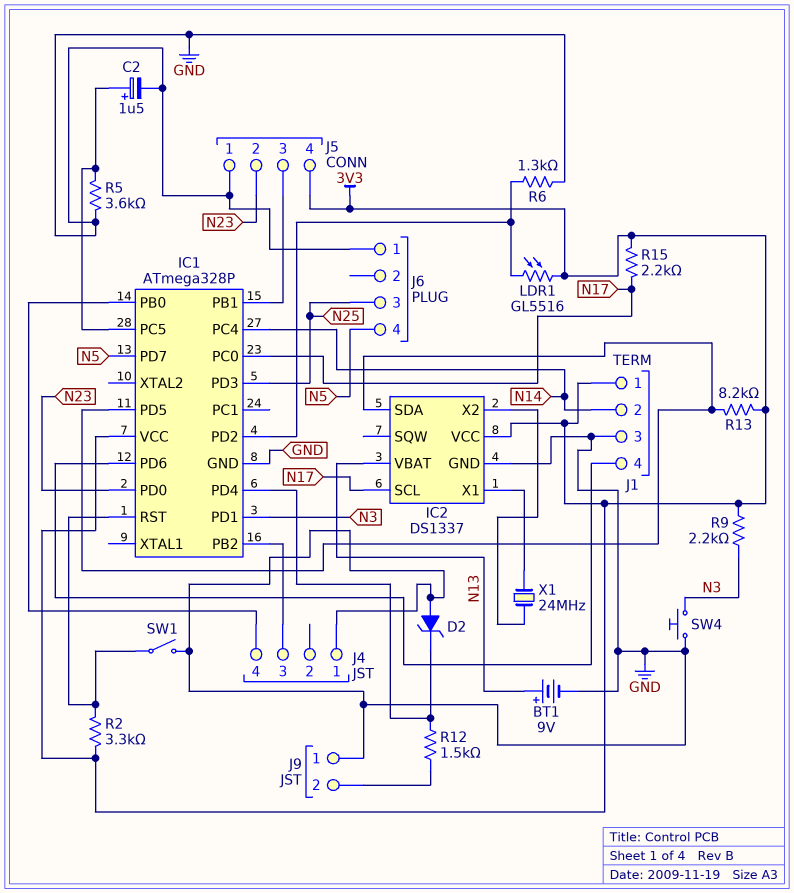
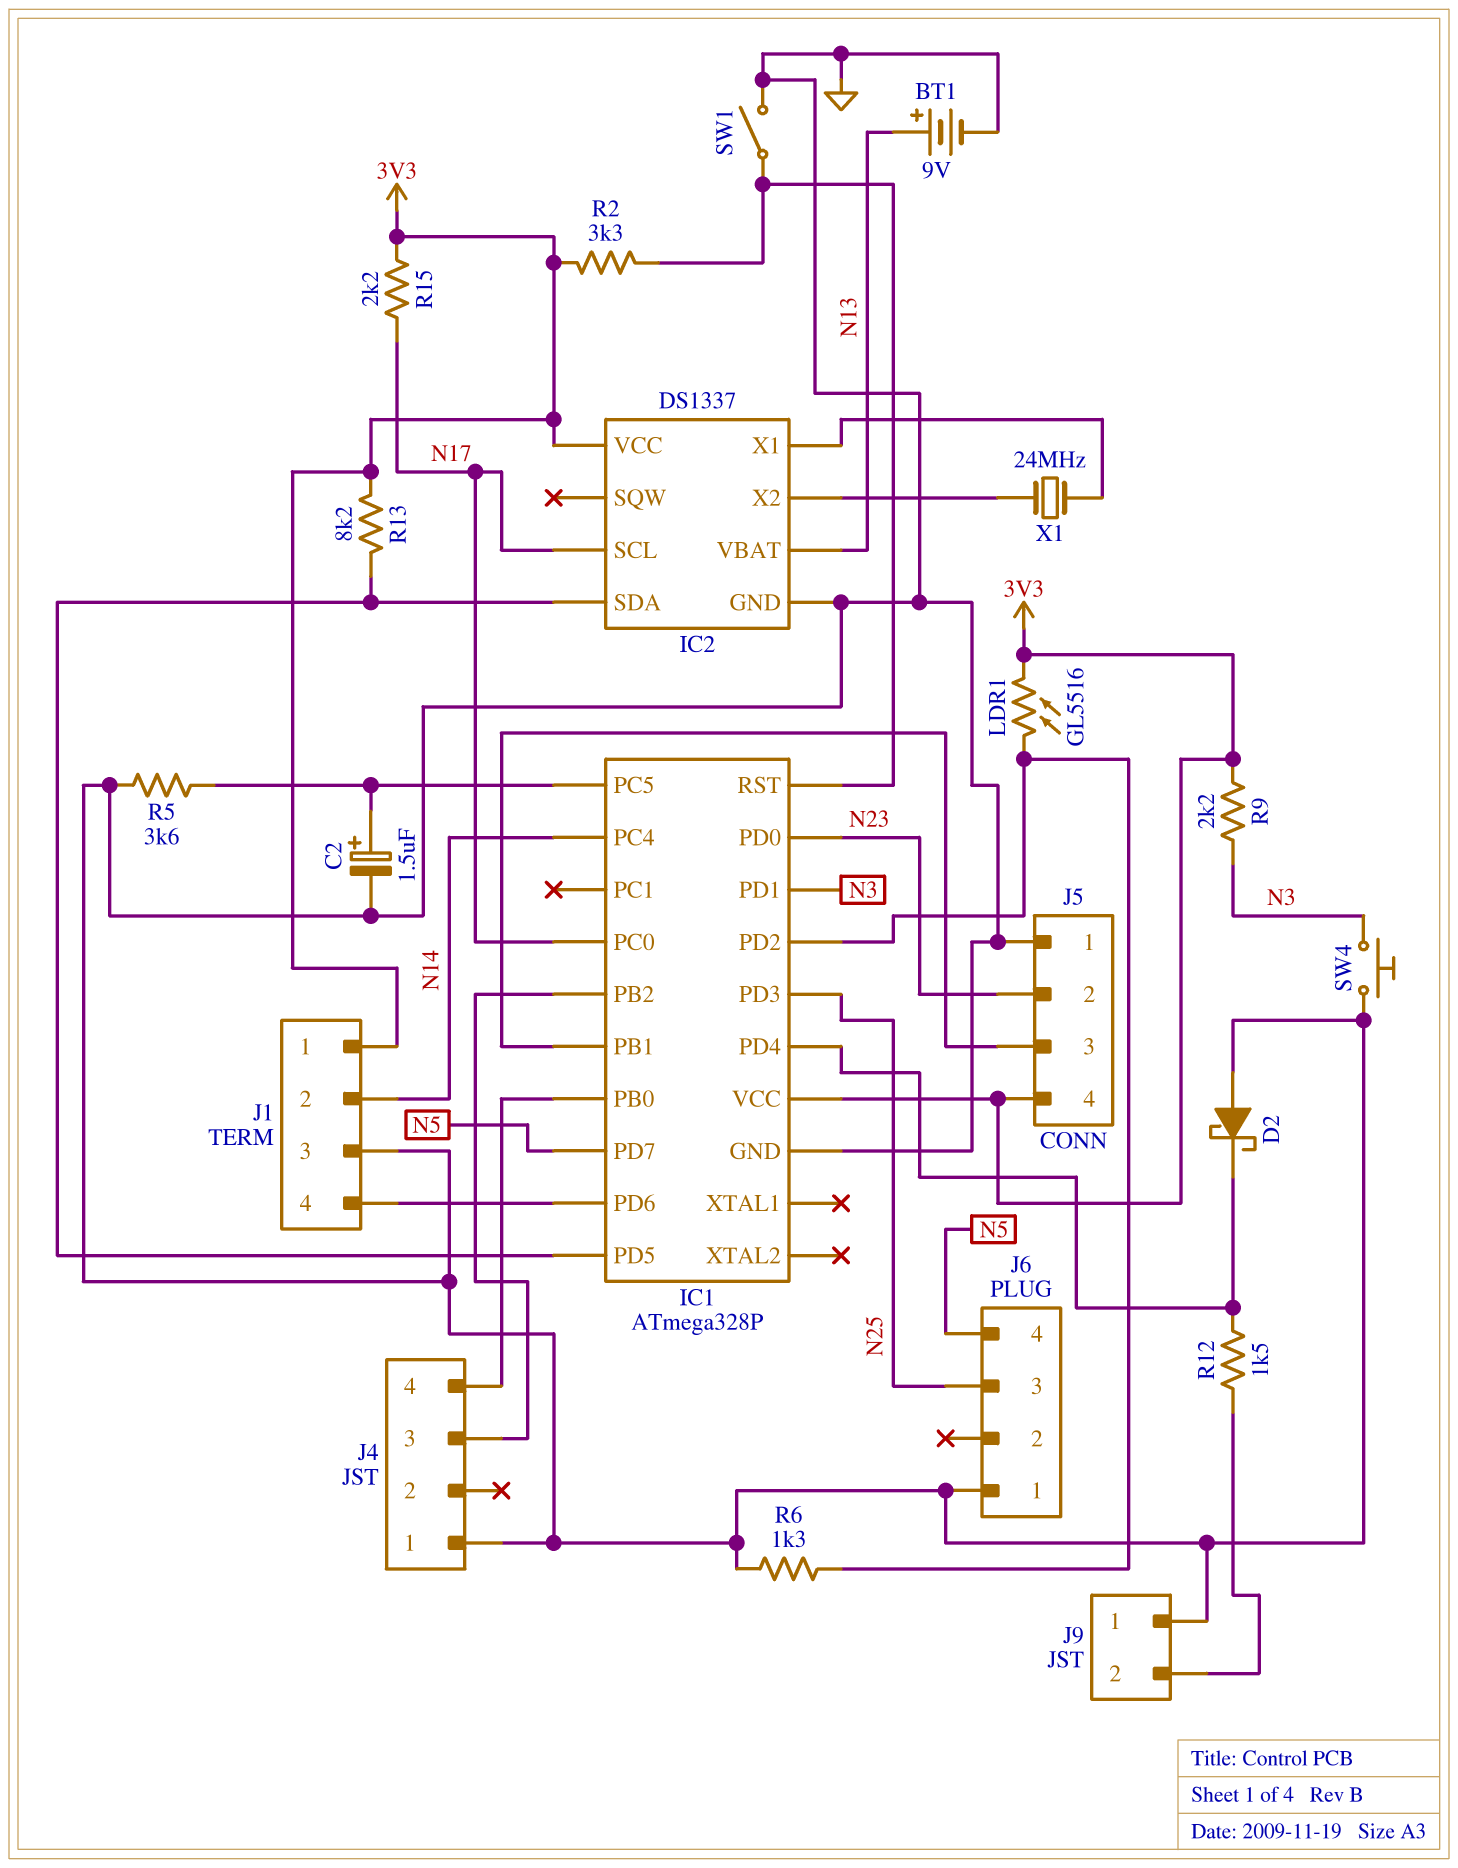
D2: zener (A GND, K IC1/PD4) -> schottky (A GND, K IC1/PD4)

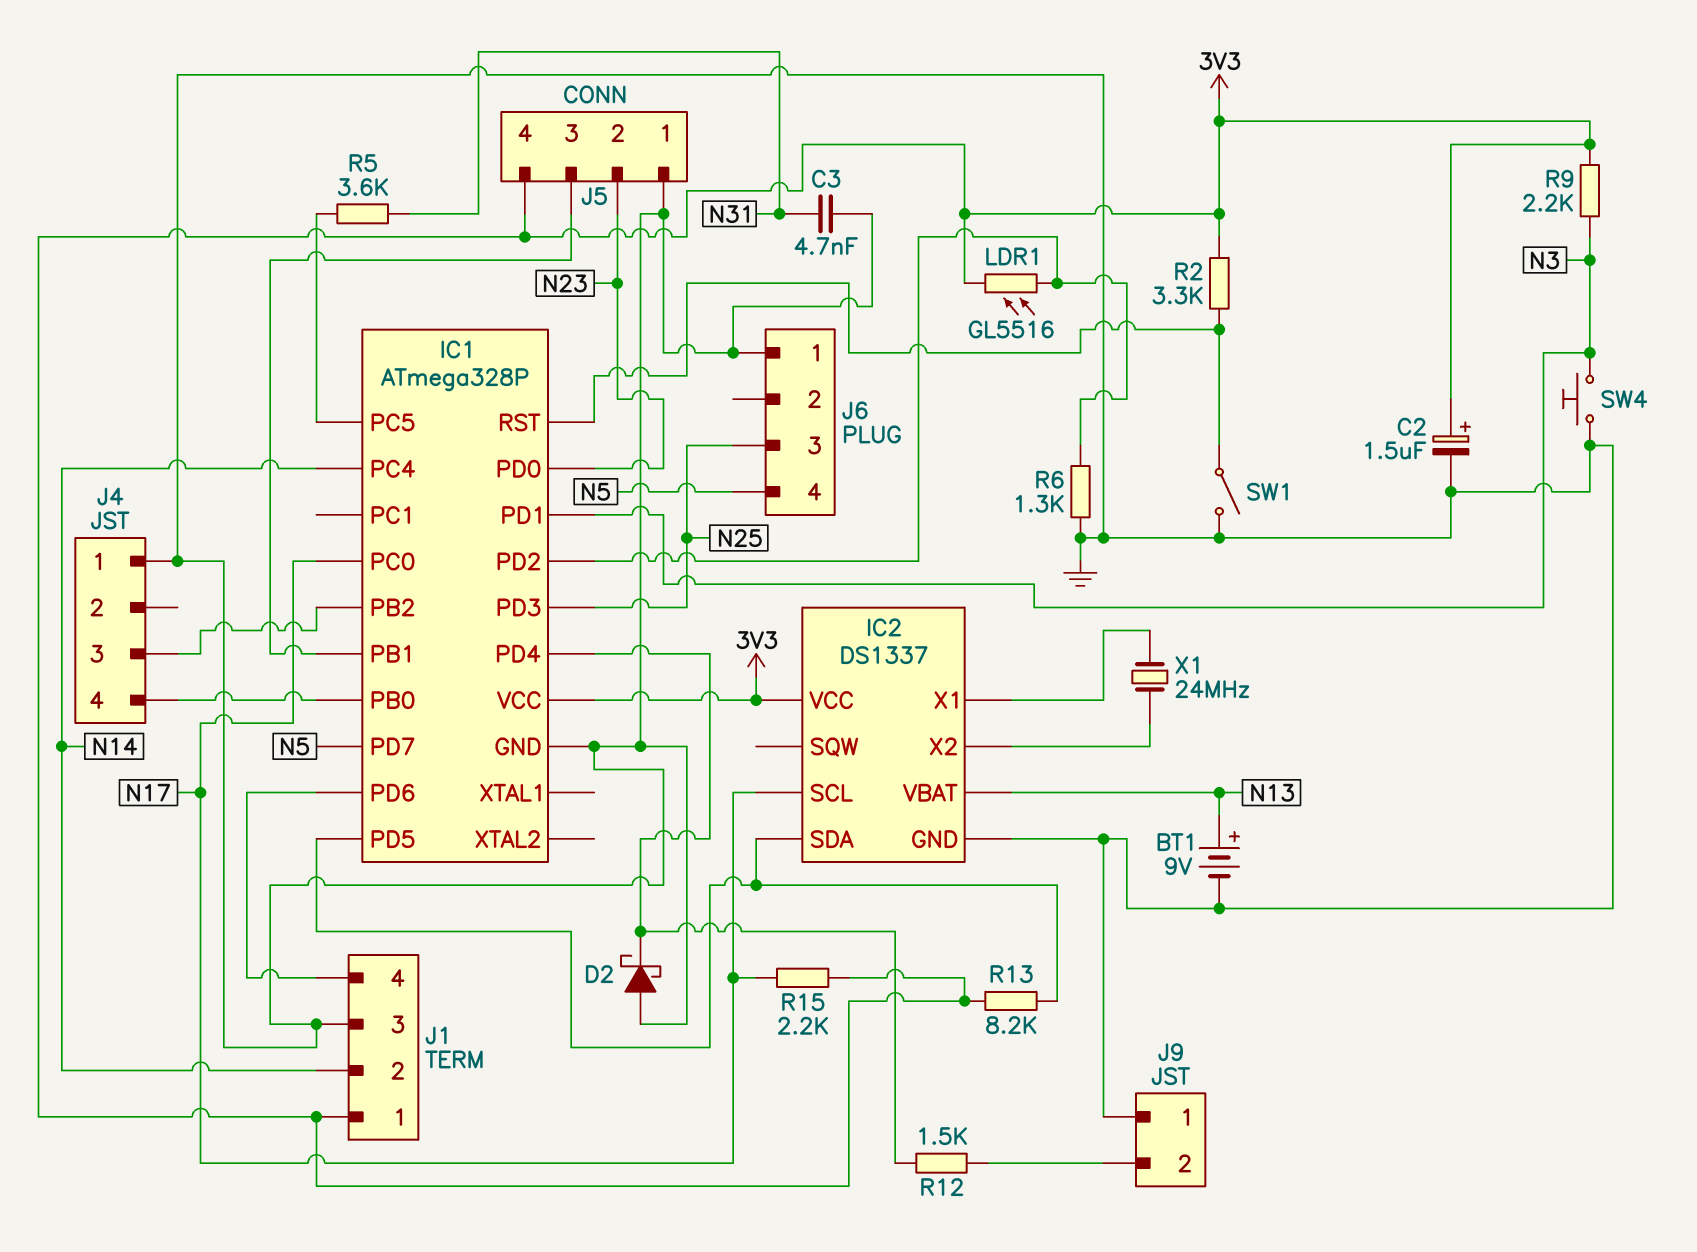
C2: 1.5uF (plus IC1/PC5, minus GND) -> 1.5uF (plus 3V3, minus GND)
C3: none -> 4.7nF (GND, N31)
R5: 3.6k (GND, IC1/PC5) -> 3.6k (IC1/PC5, N31)

